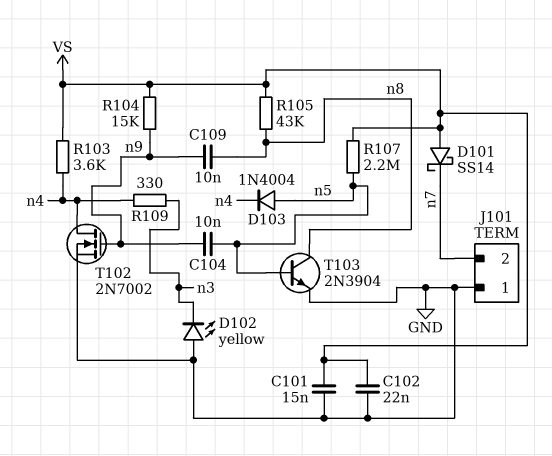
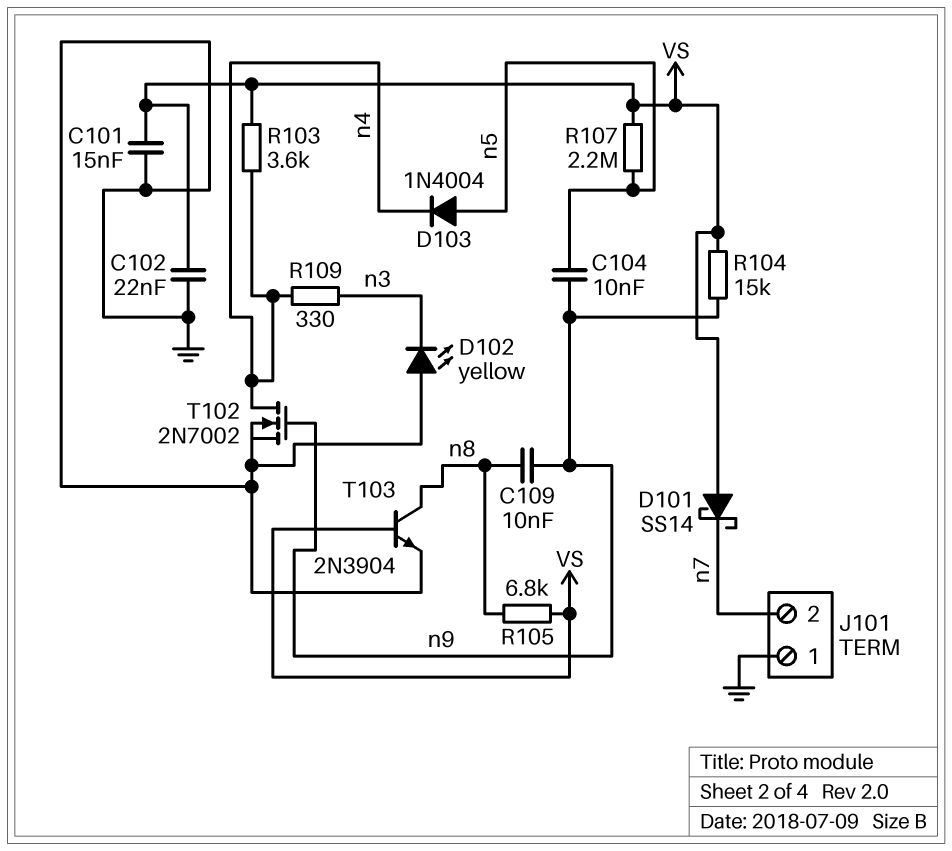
R105: 43k (VS, n8) -> 6.8k (VS, n8)
T103: NPN 2N3904 (B n5, C n8, E GND) -> NPN 2N3904 (B VS, C n8, E GND)

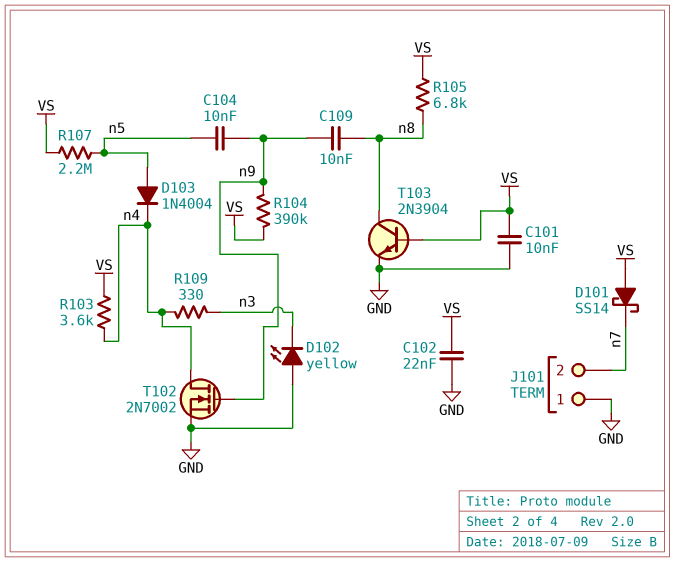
C101: 15nF (GND, VS) -> 10nF (GND, VS)
R104: 15k (VS, n9) -> 390k (VS, n9)

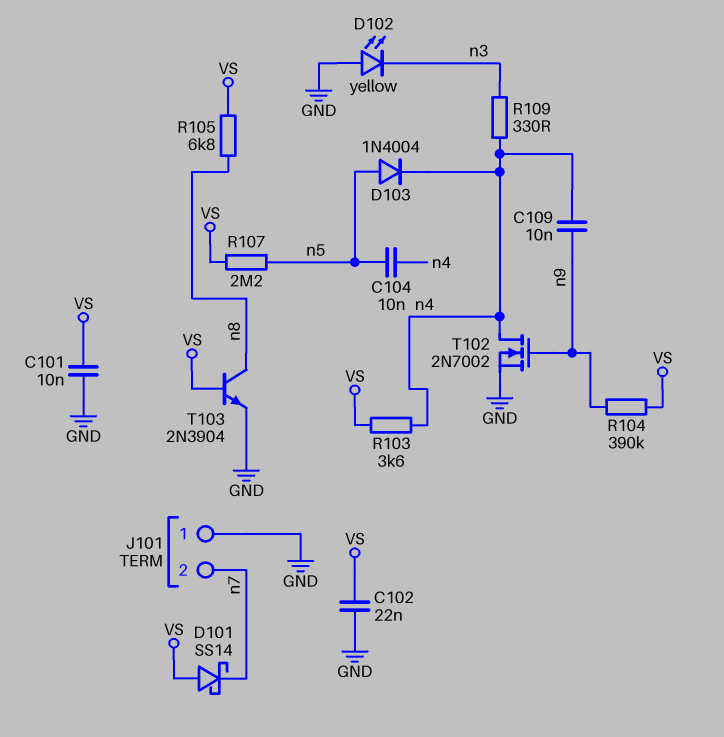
C104: 10nF (n5, n9) -> 10nF (n4, n5)
C109: 10nF (n8, n9) -> 10nF (n4, n9)

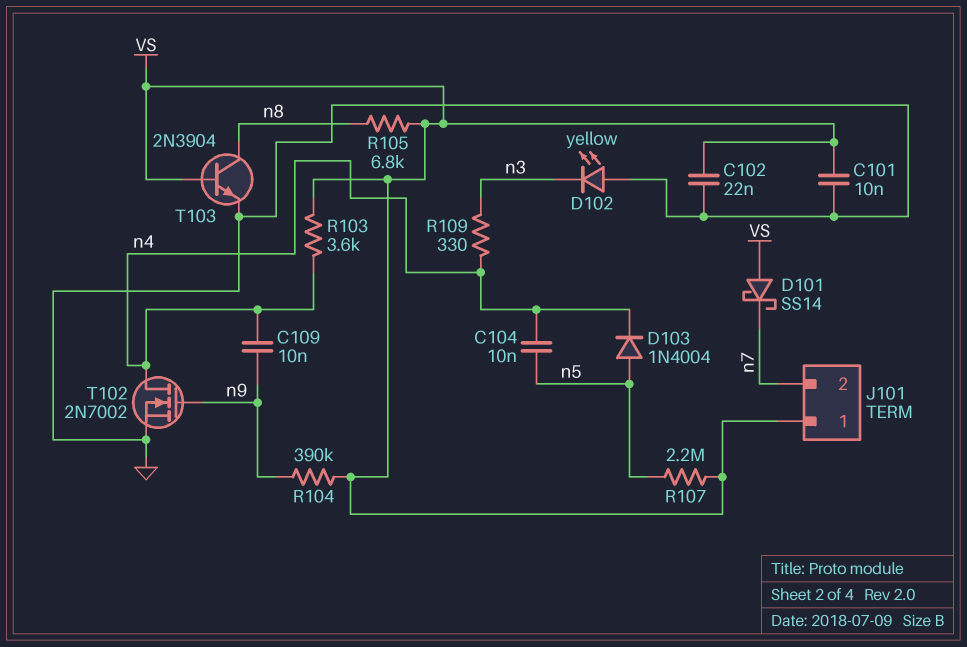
J101 pin 1: GND -> VS

